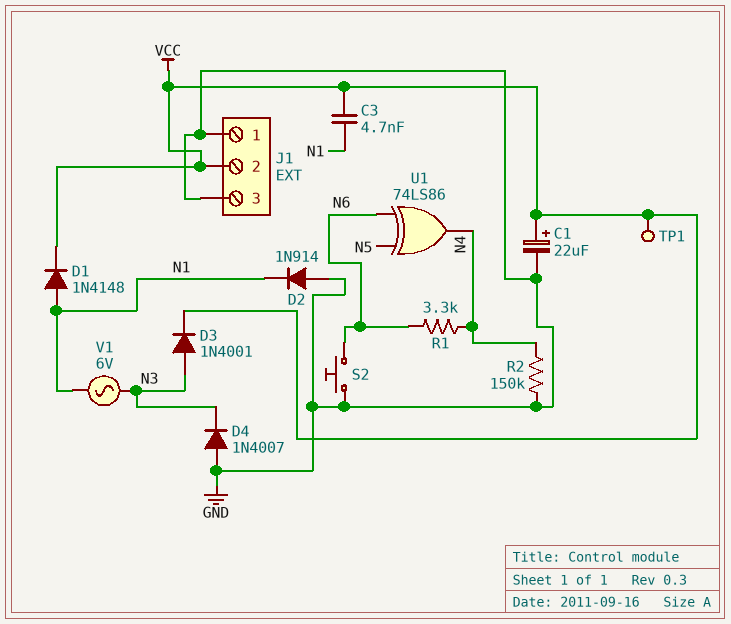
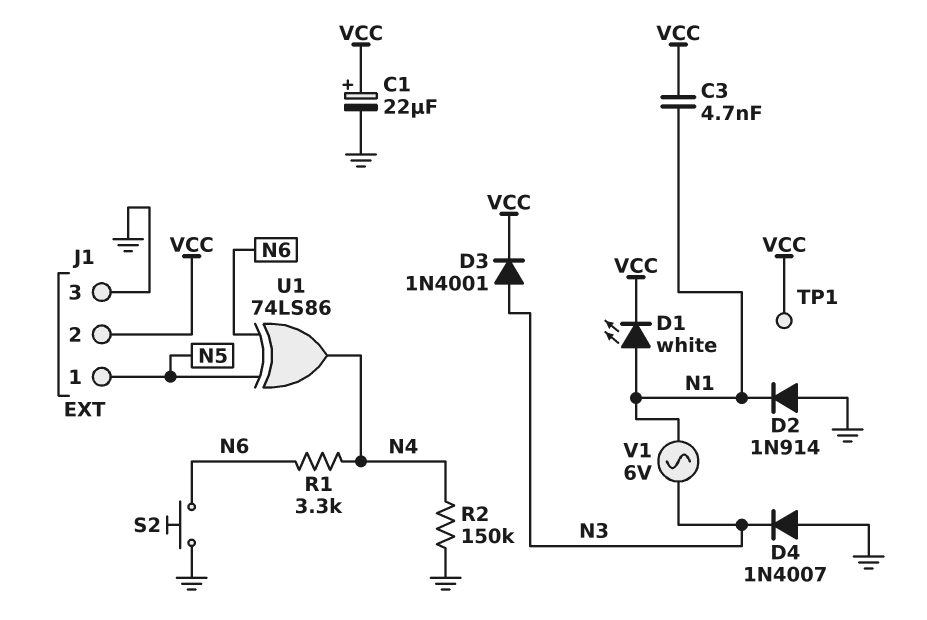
D1: diode 1N4148 (A N1, K VCC) -> LED white (A N1, K VCC)
J1 pin 1: GND -> N5

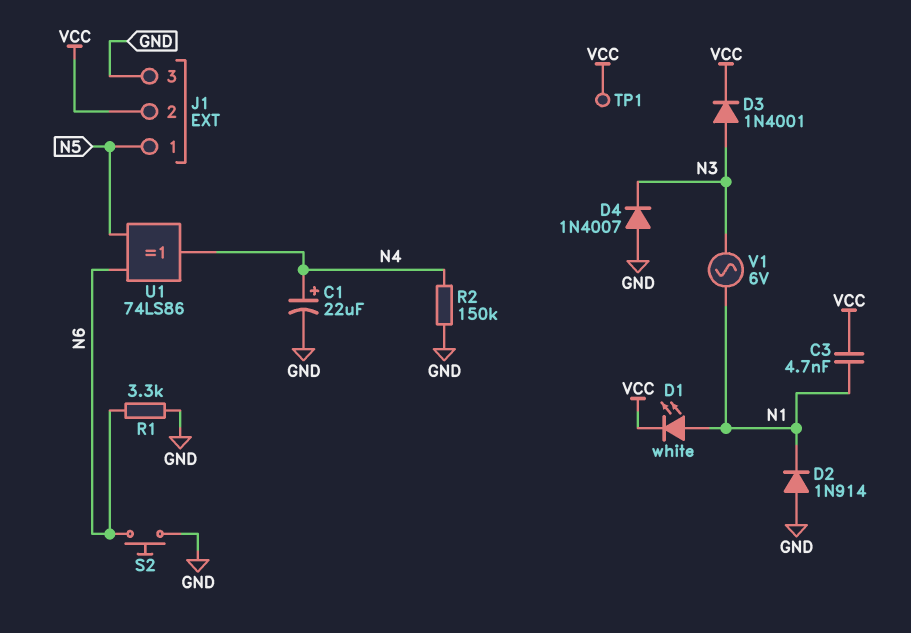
C1: 22uF (plus VCC, minus GND) -> 22uF (plus N4, minus GND)
R1: 3.3k (N4, N6) -> 3.3k (GND, N6)

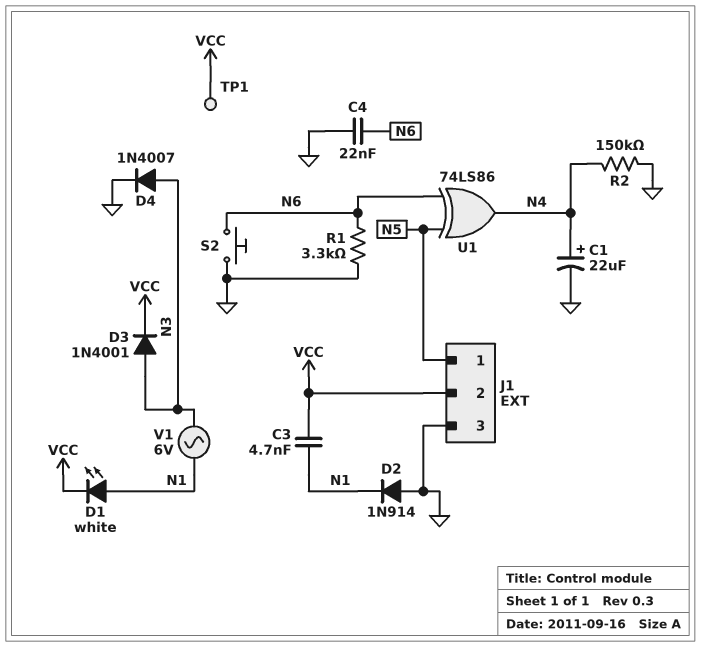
C4: none -> 22nF (GND, N6)
D4: diode 1N4007 (A GND, K N3) -> diode 1N4007 (A N3, K GND)

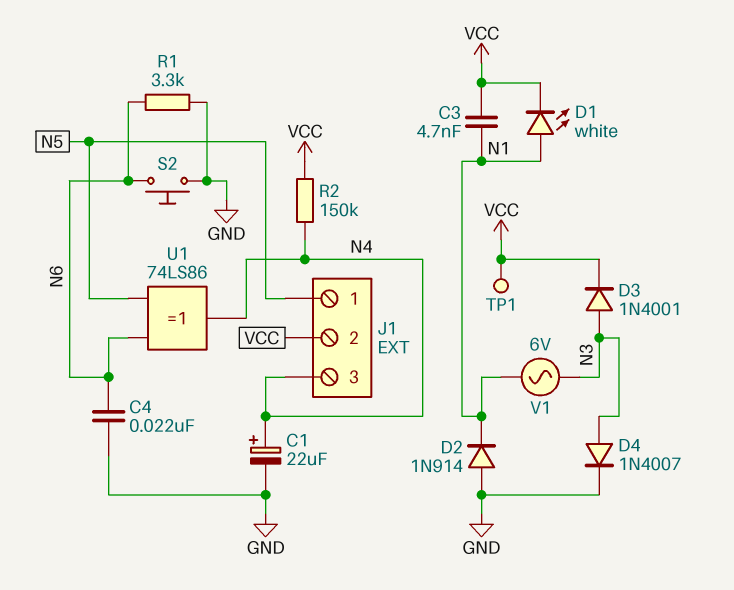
J1 pin 3: GND -> N4
R2: 150k (GND, N4) -> 150k (N4, VCC)

